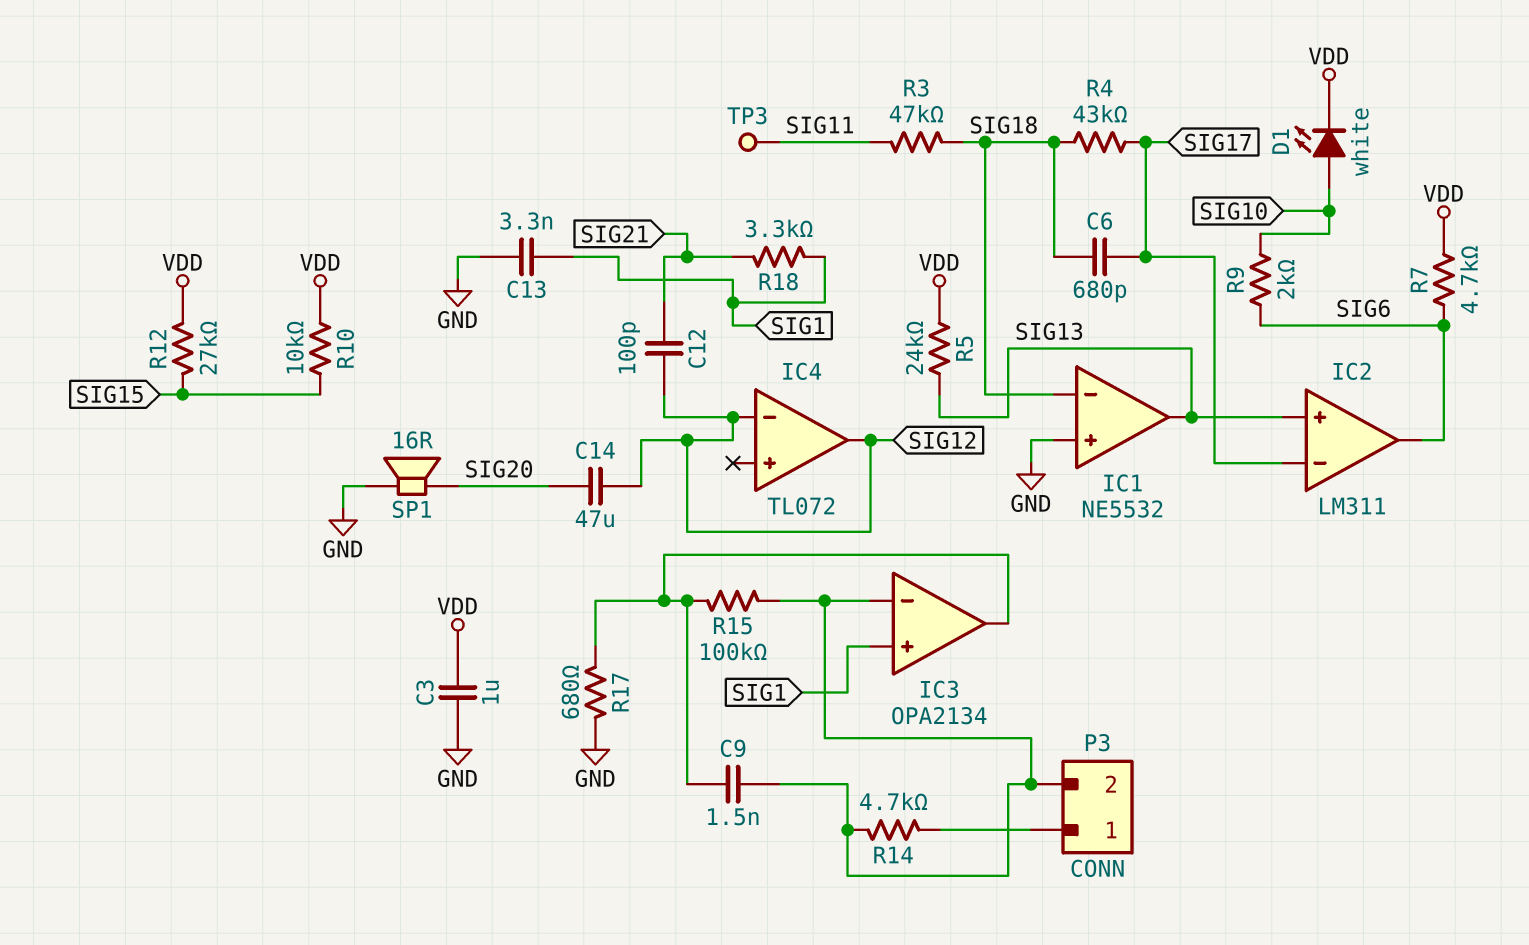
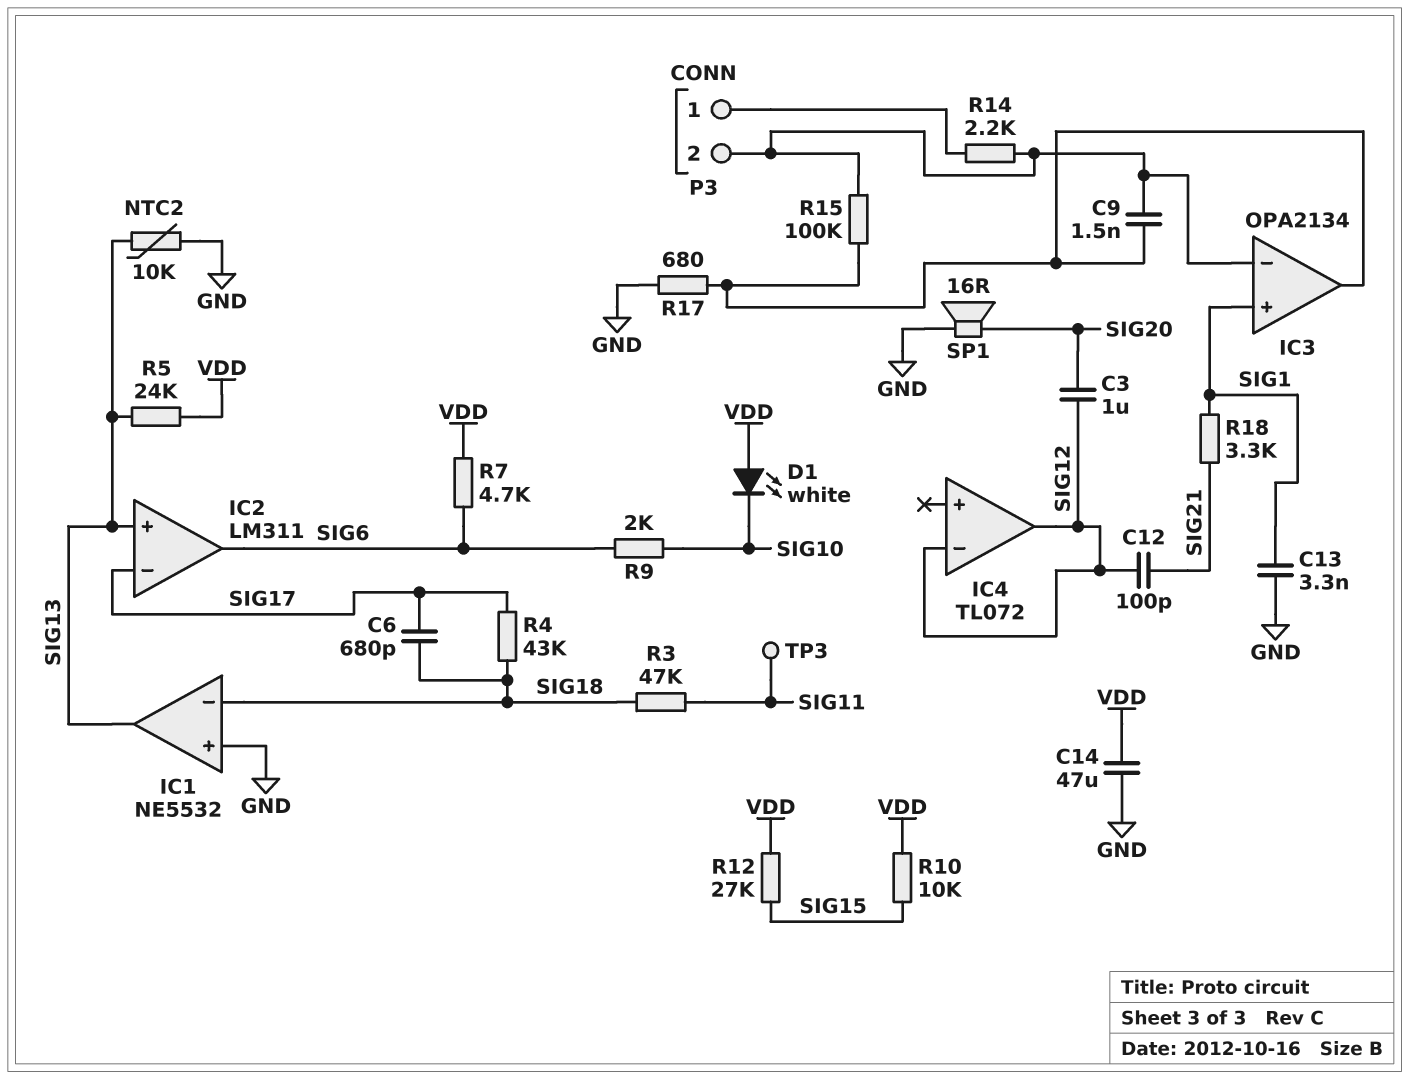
C3: 1uF (GND, VDD) -> 1uF (SIG12, SIG20)
C14: 47uF (SIG12, SIG20) -> 47uF (GND, VDD)
D1: LED white (A SIG10, K VDD) -> LED white (A VDD, K SIG10)
NTC2: none -> 10k (GND, SIG13)
R14: 4.7k (IC3/in-, P3/1) -> 2.2k (IC3/in-, P3/1)

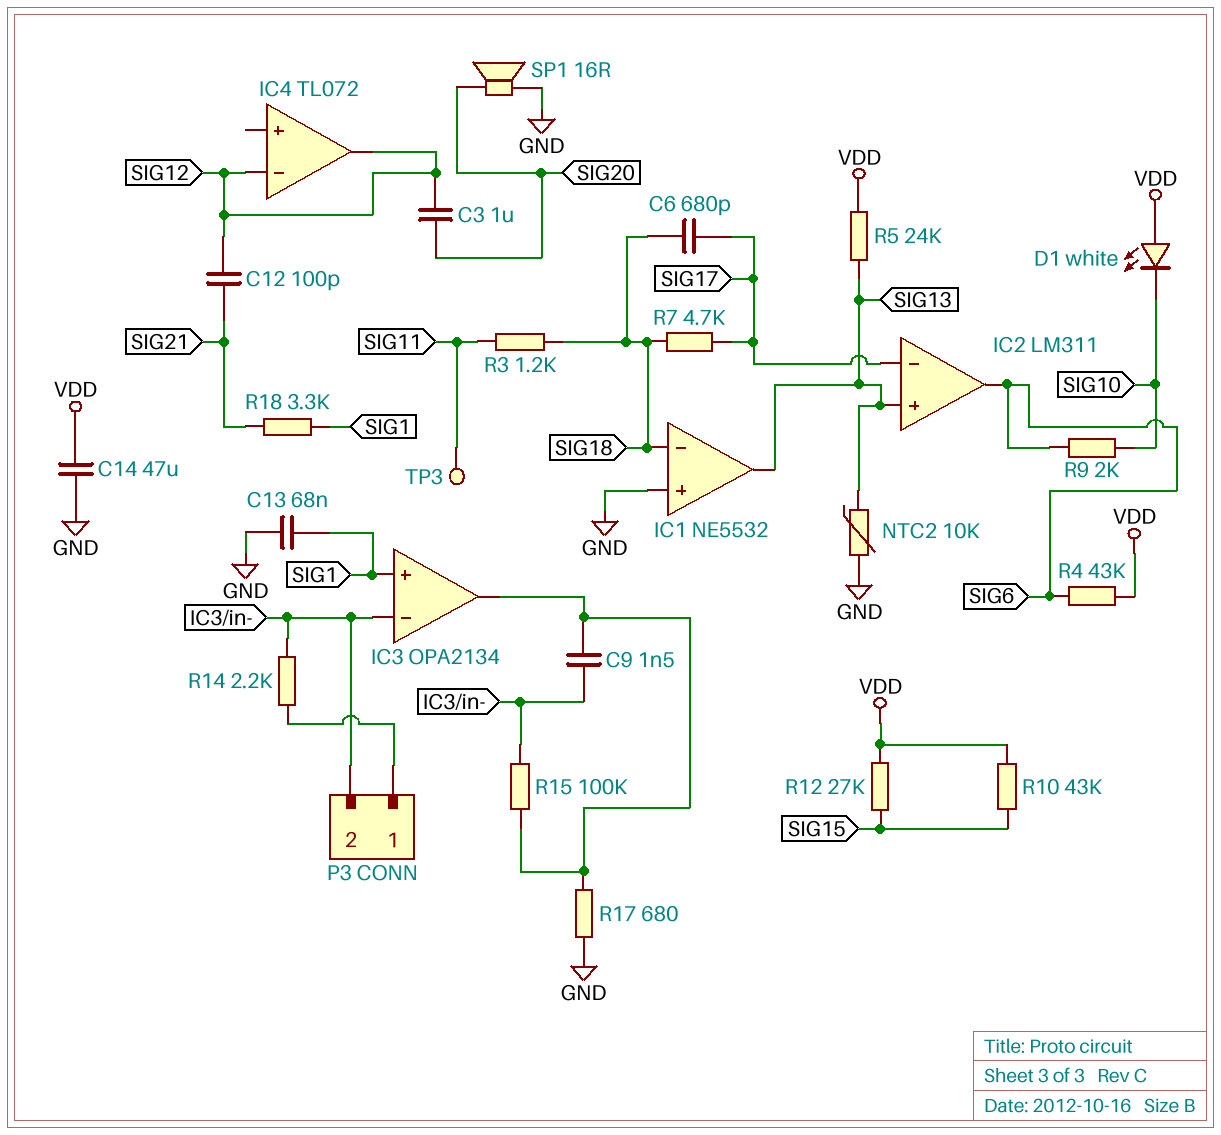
C13: 3.3nF (GND, SIG1) -> 68nF (GND, SIG1)
R3: 47k (SIG11, SIG18) -> 1.2k (SIG11, SIG18)
R4: 43k (SIG17, SIG18) -> 43k (SIG6, VDD)
R7: 4.7k (SIG6, VDD) -> 4.7k (SIG17, SIG18)
R10: 10k (SIG15, VDD) -> 43k (SIG15, VDD)

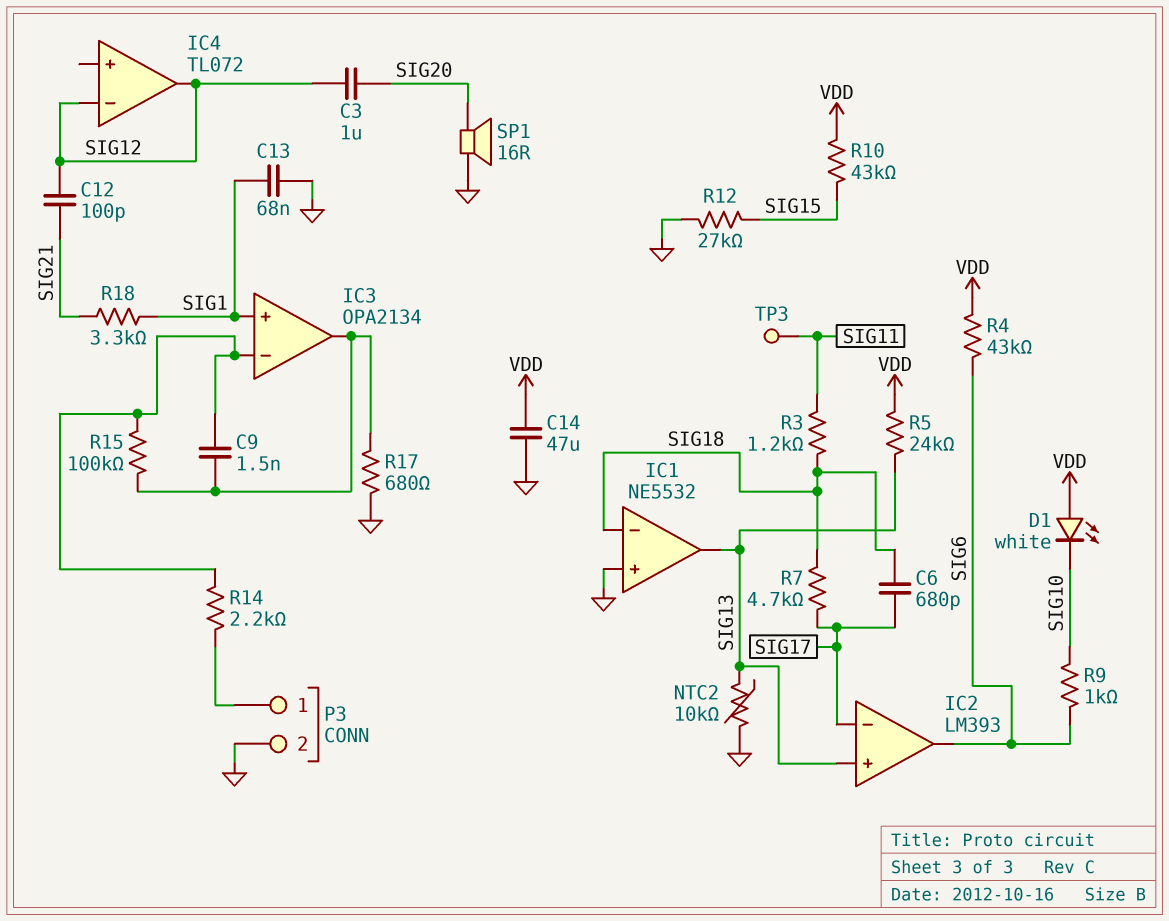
IC2: LM311 -> LM393
P3 pin 2: IC3/in- -> GND
R9: 2k (SIG6, SIG10) -> 1k (SIG6, SIG10)
R12: 27k (SIG15, VDD) -> 27k (GND, SIG15)

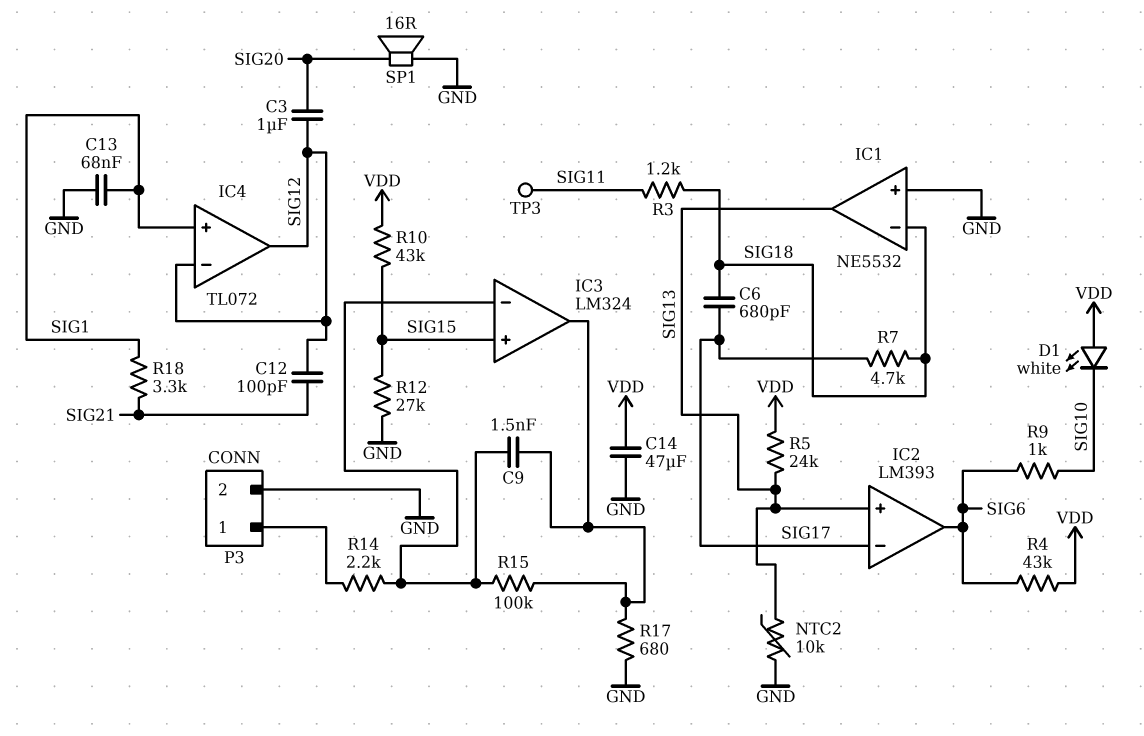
IC3: OPA2134 -> LM324
IC3 pin in+: SIG1 -> SIG15
IC4 pin in+: none -> SIG1

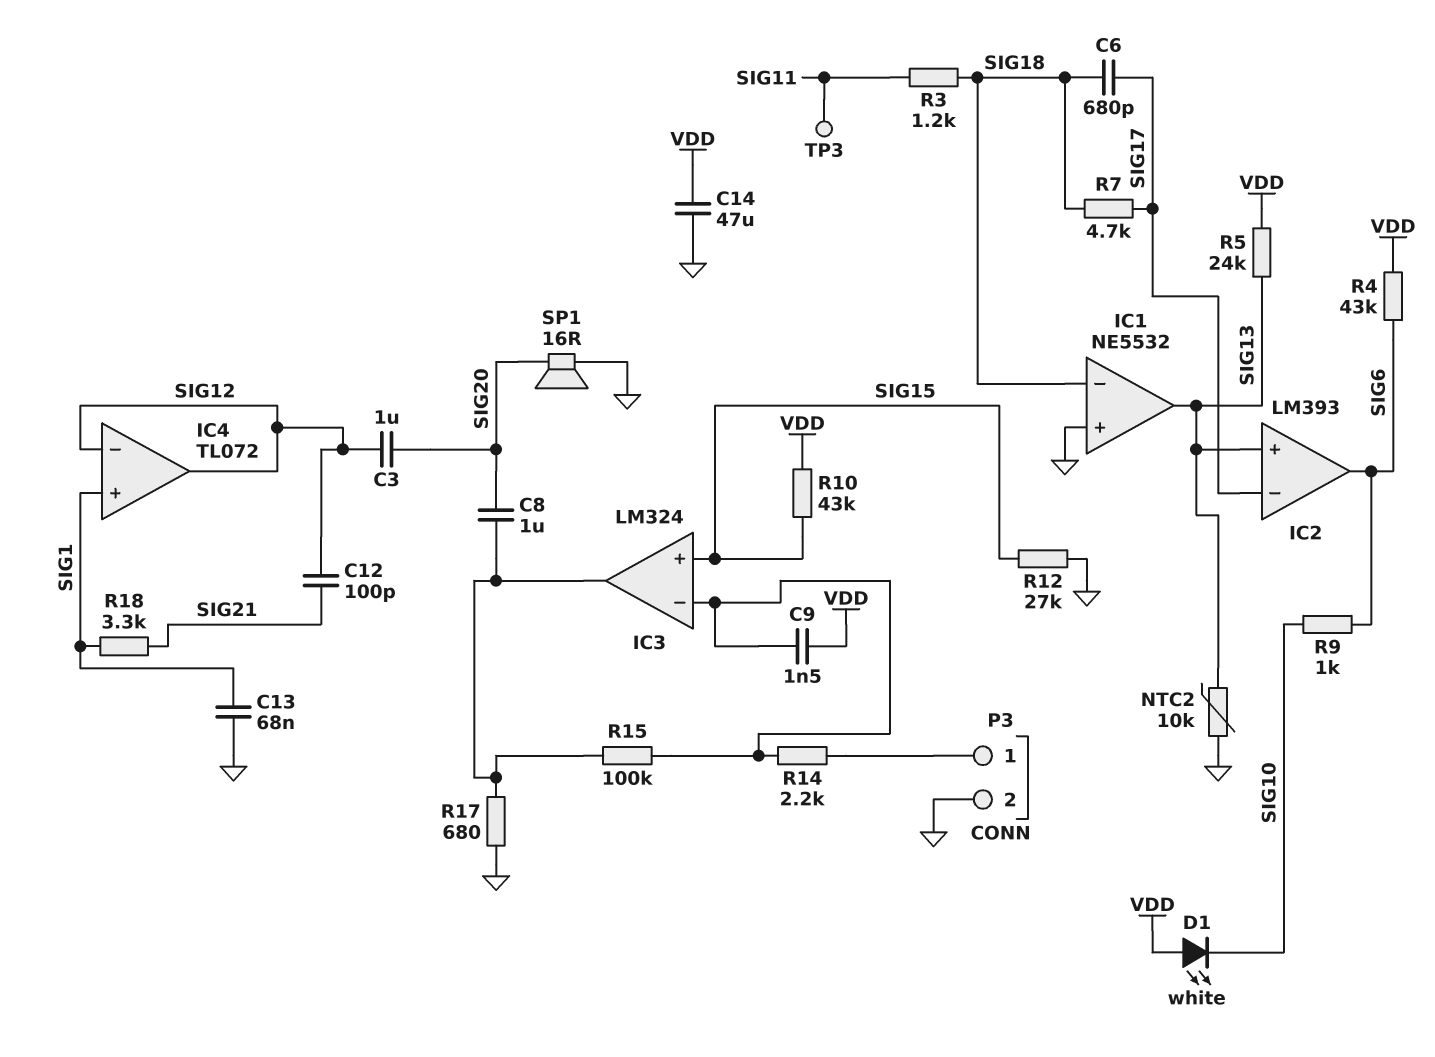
C8: none -> 1uF (IC3/out, SIG20)
C9: 1.5nF (IC3/in-, IC3/out) -> 1.5nF (IC3/in-, VDD)

